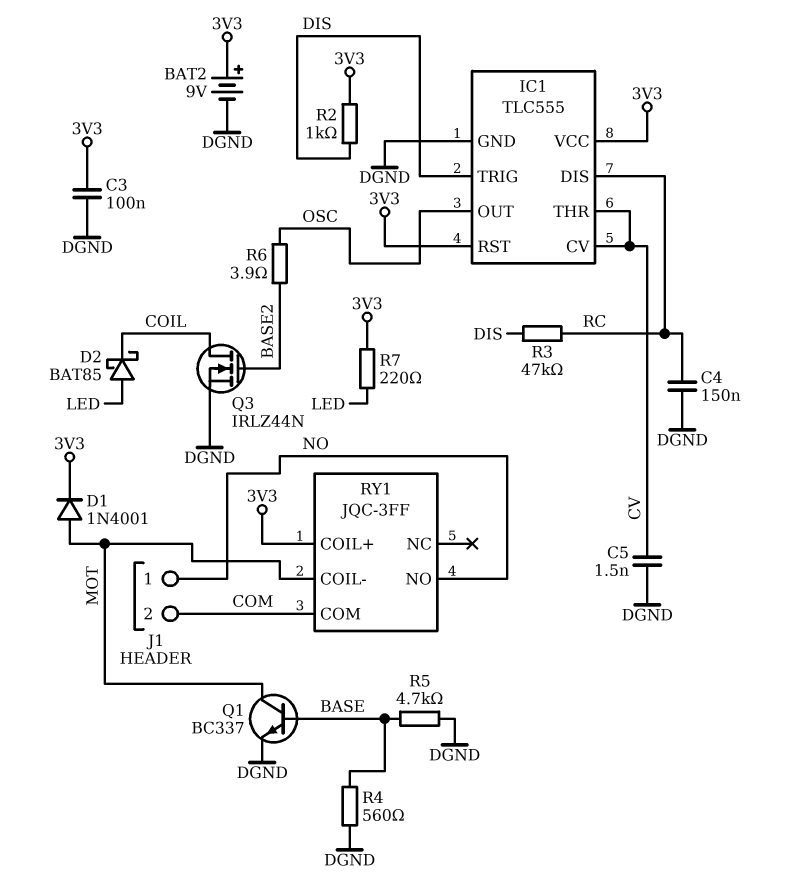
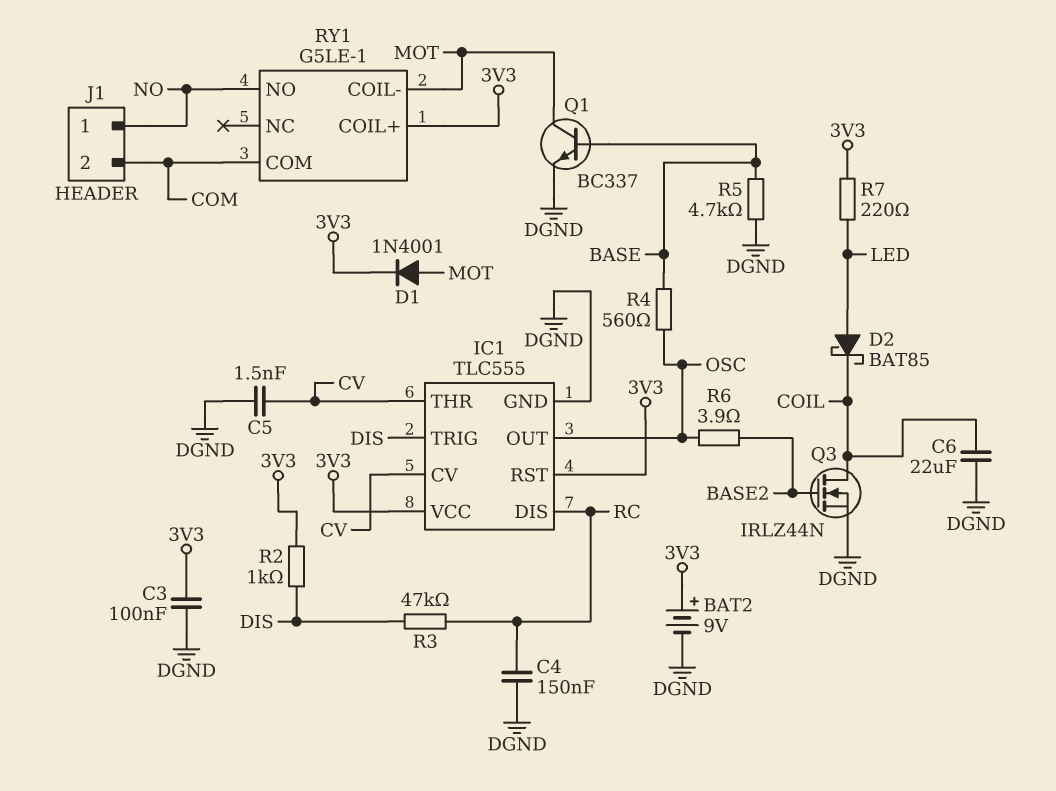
C6: none -> 22uF (COIL, DGND)
R4: 560 (BASE, DGND) -> 560 (BASE, OSC)
RY1: JQC-3FF -> G5LE-1

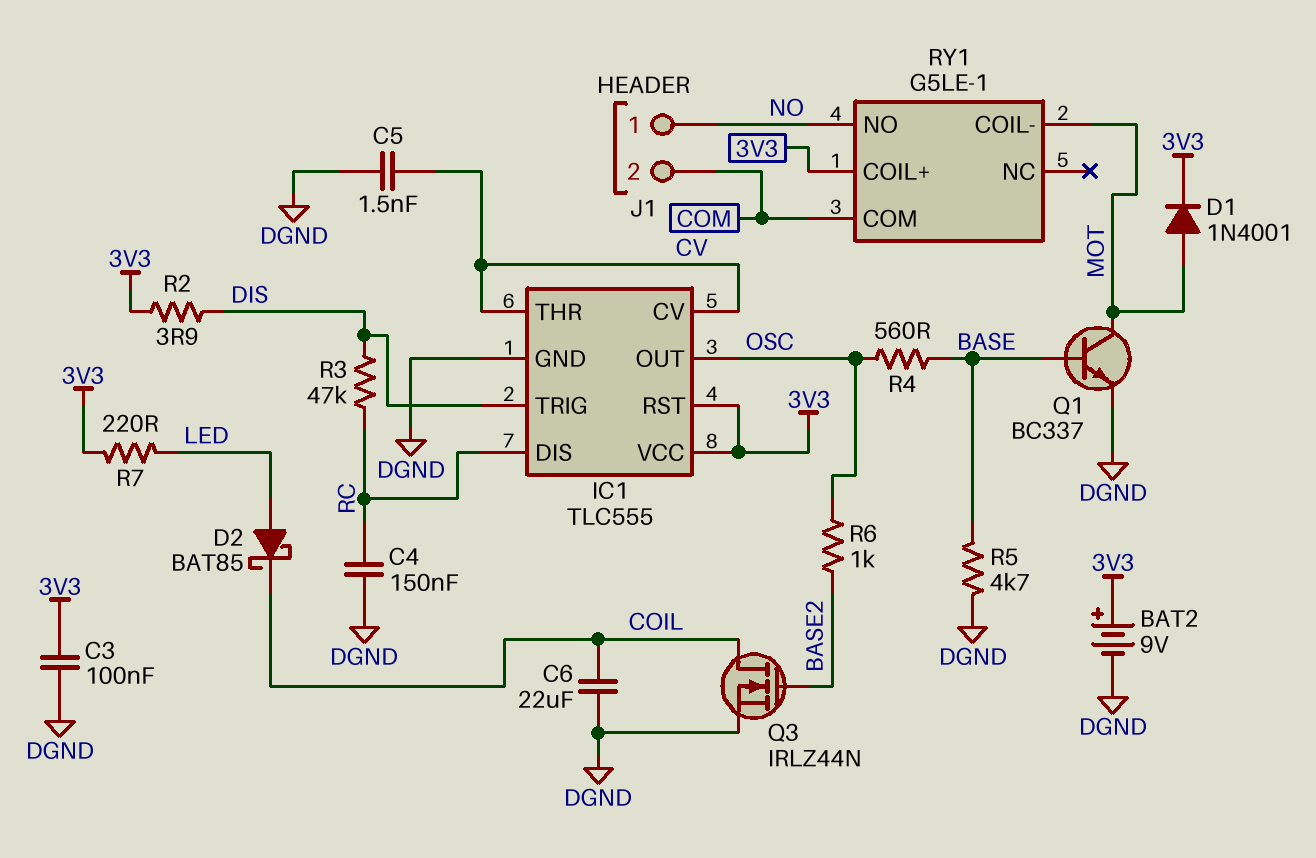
R2: 1k (3V3, DIS) -> 3.9 (3V3, DIS)
R6: 3.9 (BASE2, OSC) -> 1k (BASE2, OSC)

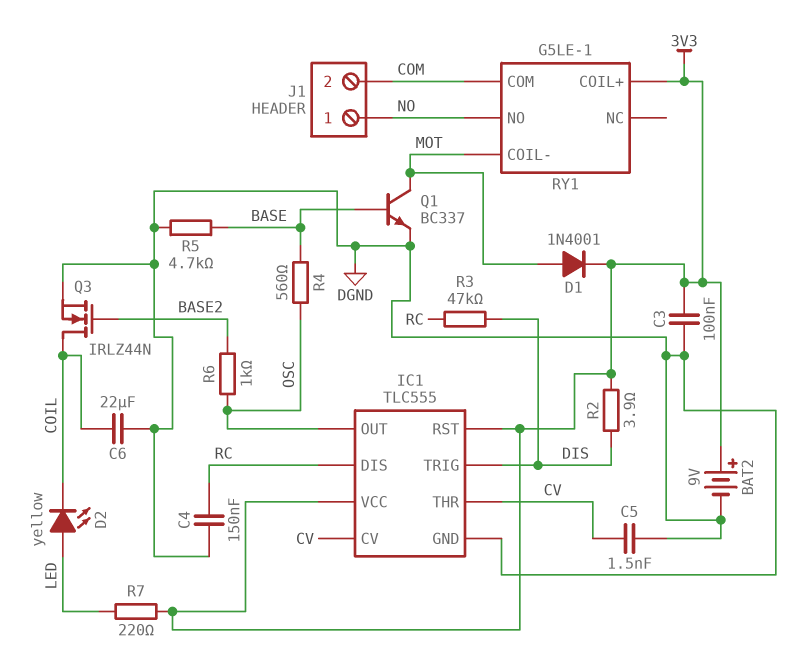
D2: schottky BAT85 (A LED, K COIL) -> LED yellow (A LED, K COIL)

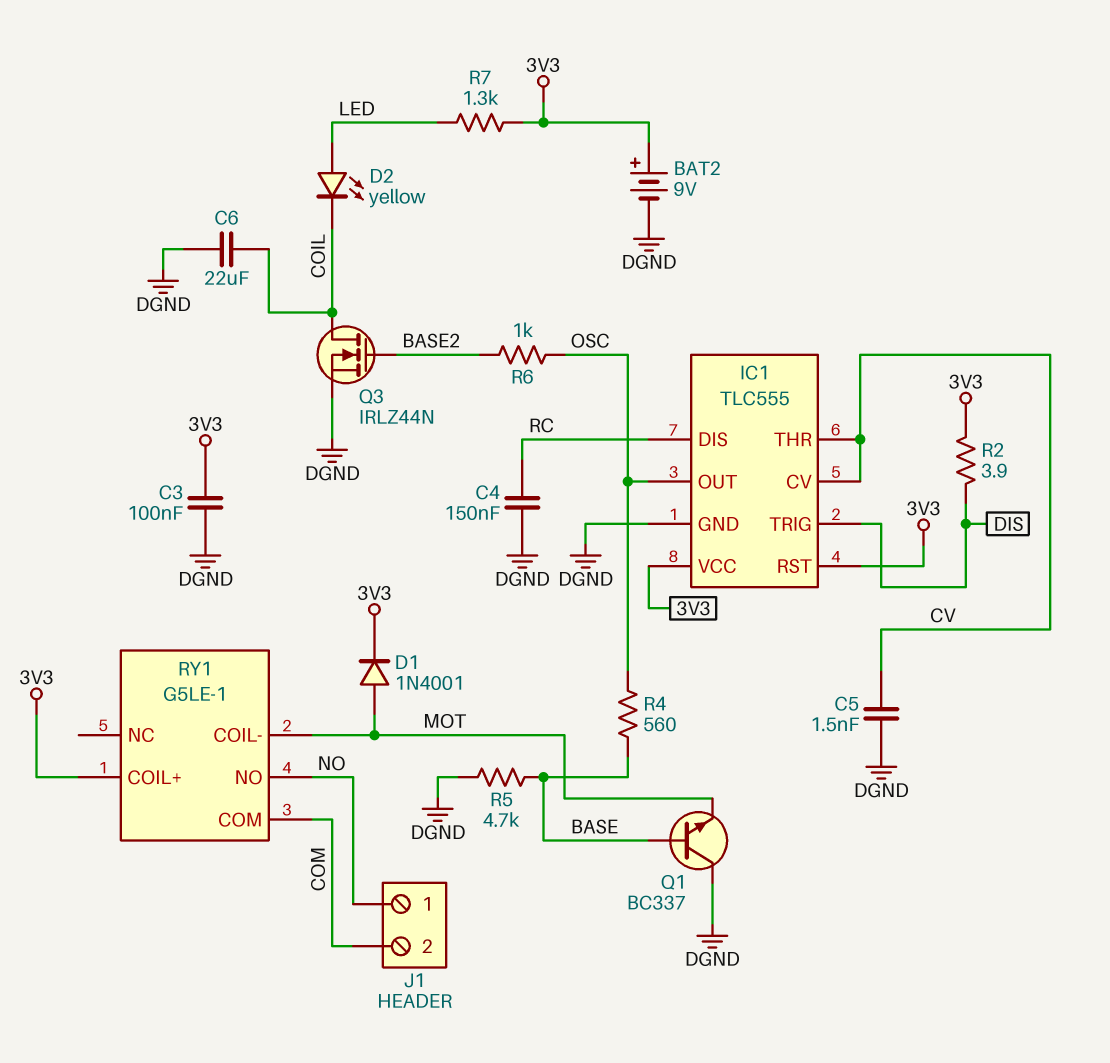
Q1: NPN BC337 (B BASE, C MOT, E DGND) -> NPN BC337 (B BASE, C DGND, E MOT)
R3: 47k (DIS, RC) -> none
R7: 220 (3V3, LED) -> 1.3k (3V3, LED)

